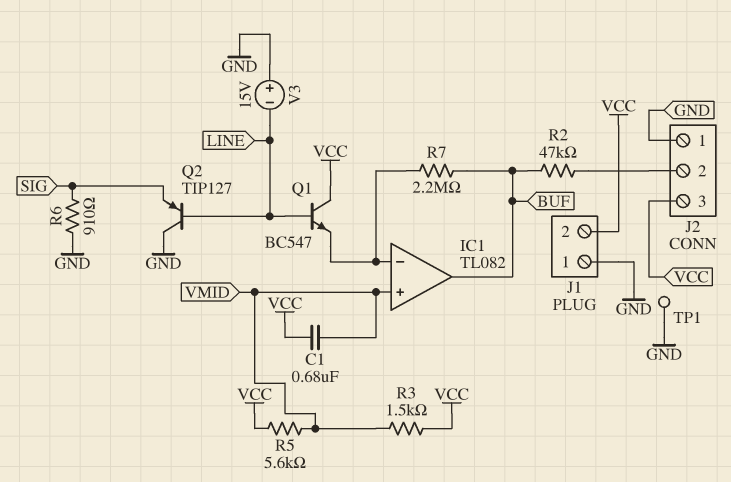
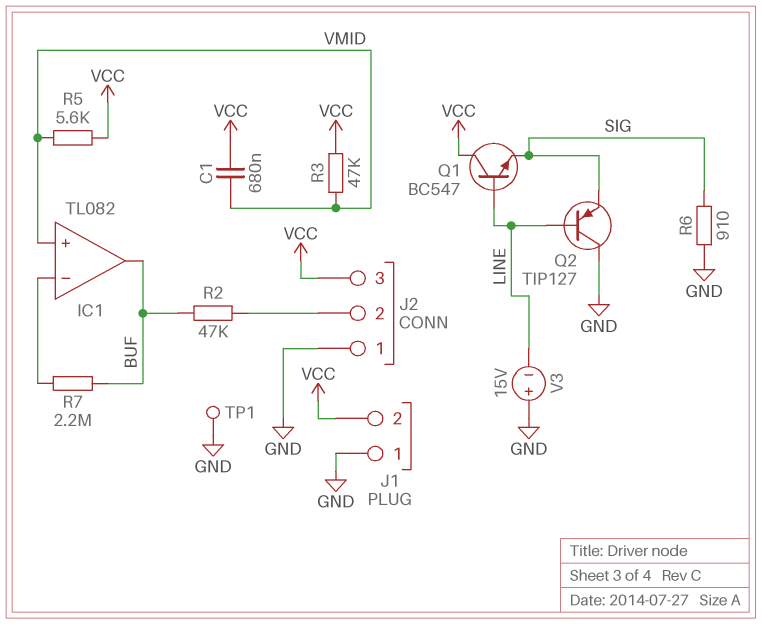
Q1: NPN BC547 (B LINE, C VCC, E IC1/in-) -> NPN BC547 (B LINE, C VCC, E SIG)
R3: 1.5k (VCC, VMID) -> 47k (VCC, VMID)

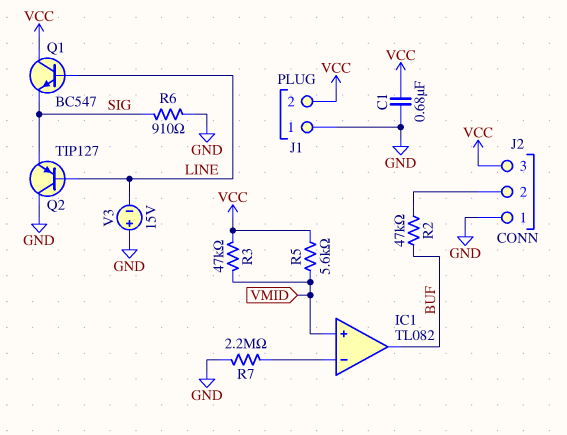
C1: 680nF (VCC, VMID) -> 680nF (GND, VCC)
R7: 2.2M (BUF, IC1/in-) -> 2.2M (GND, IC1/in-)
TP1: test point (GND) -> none

